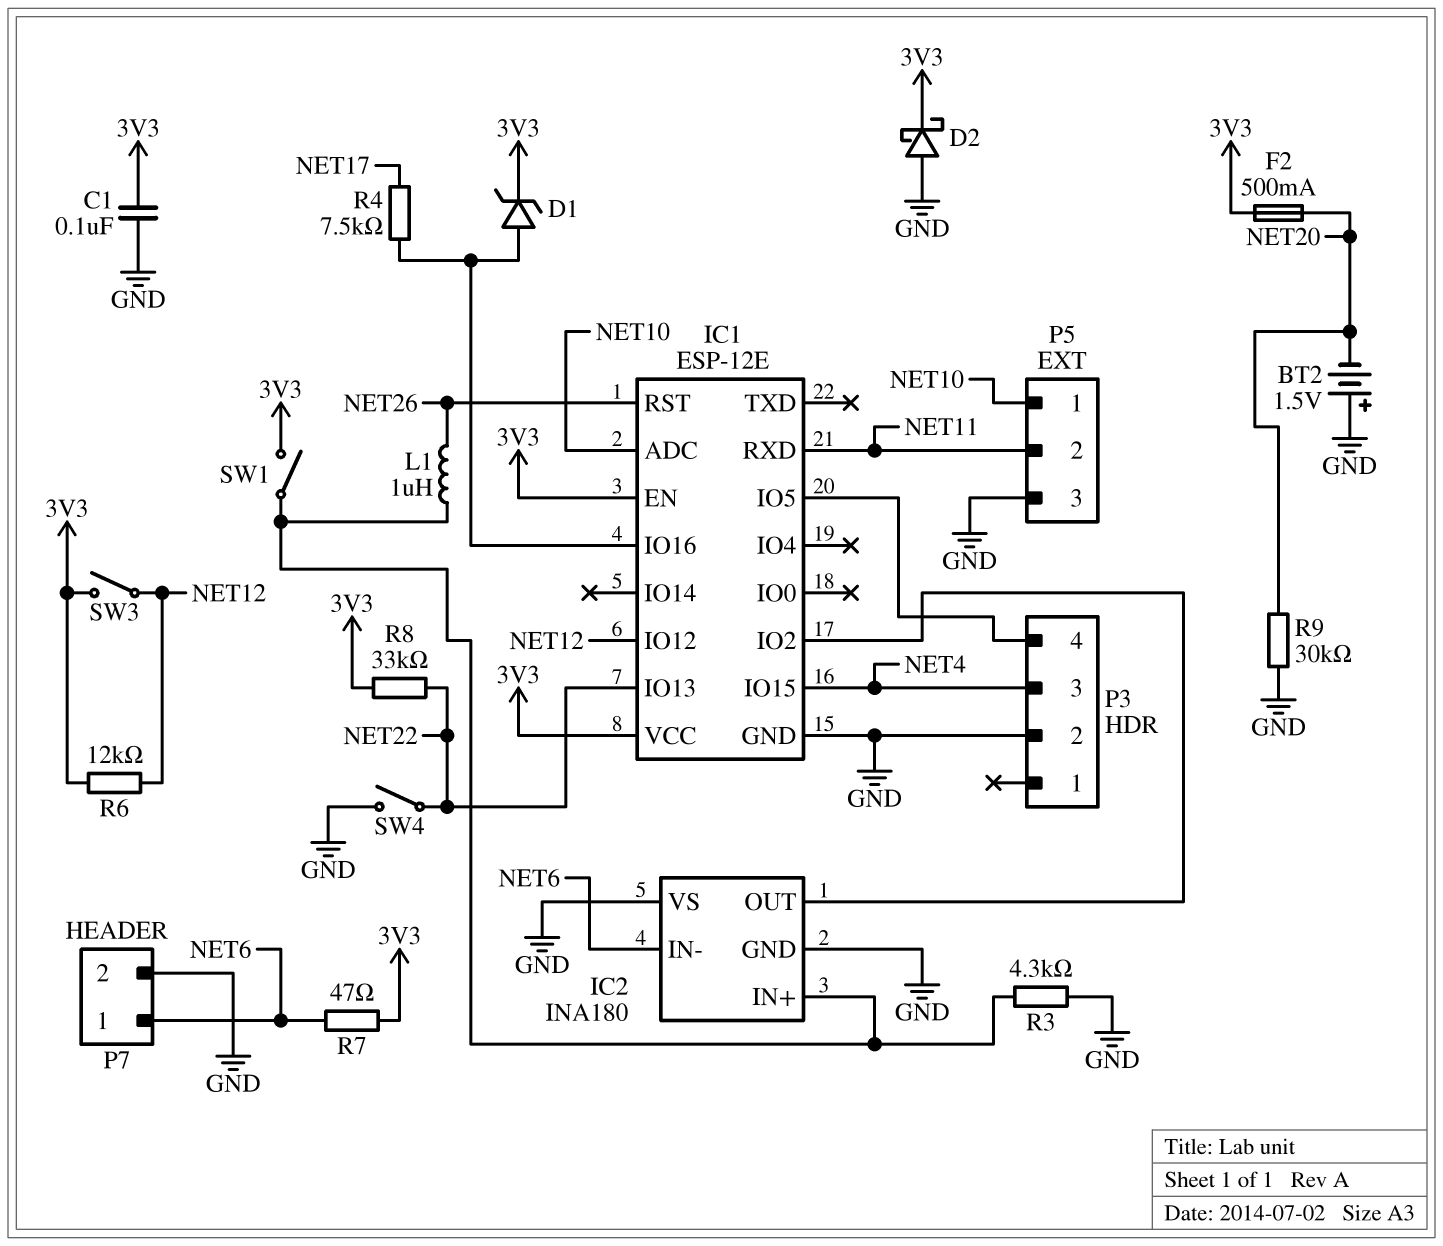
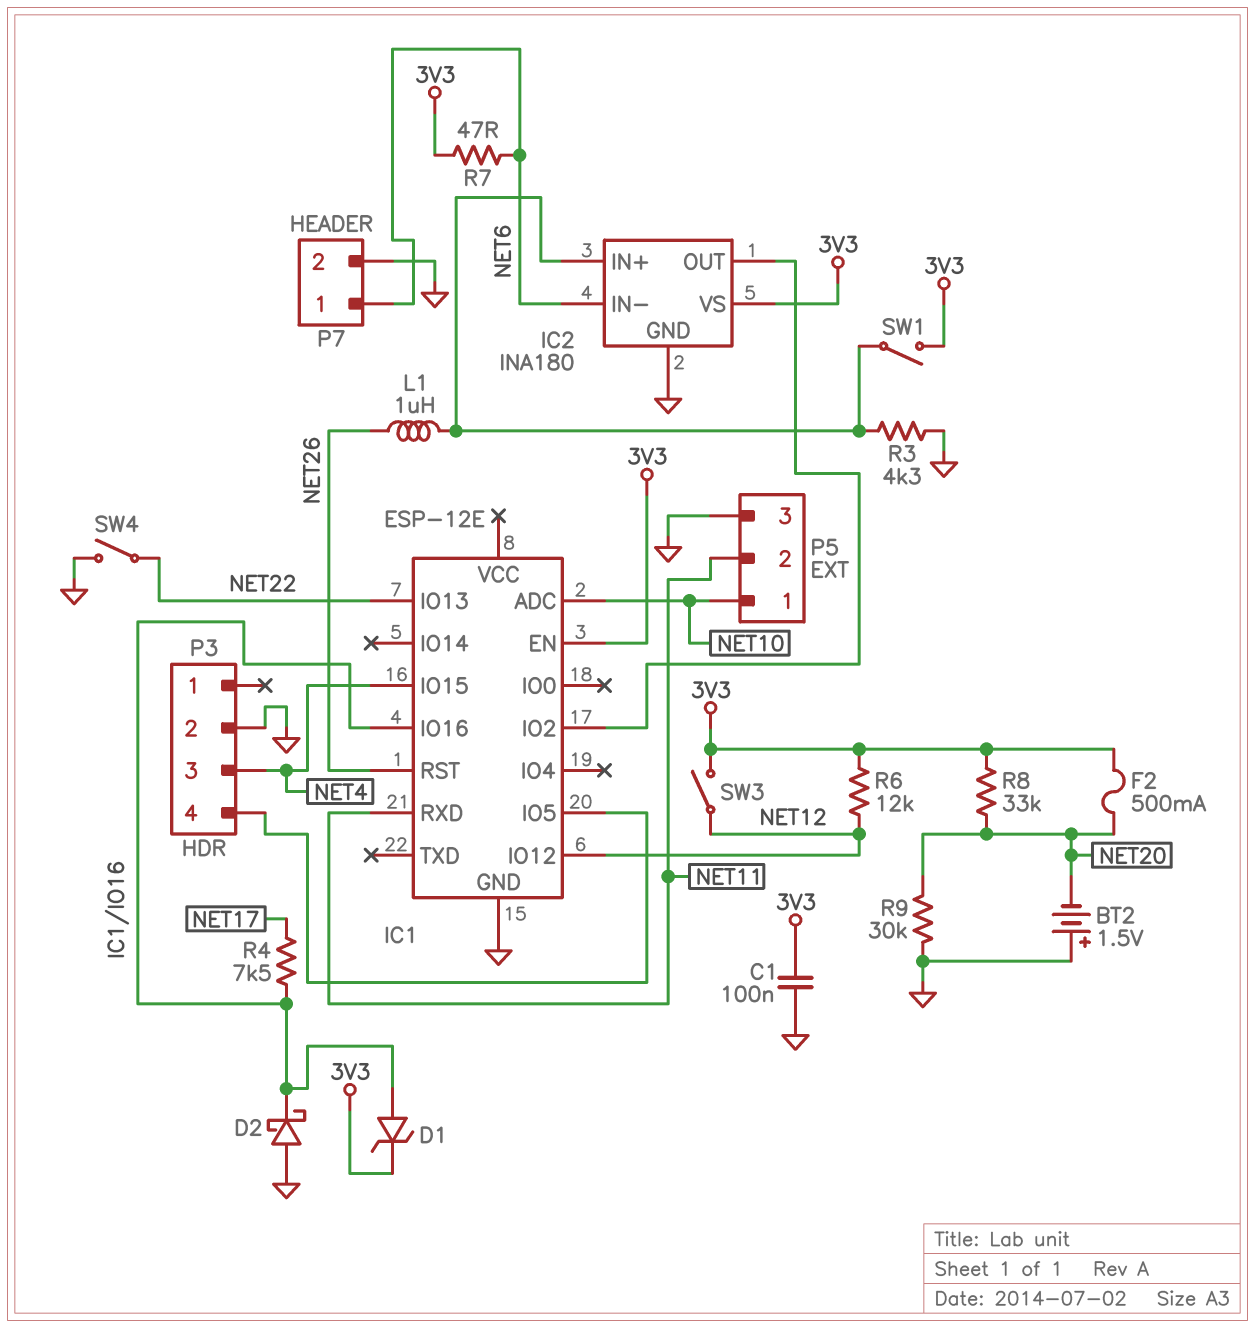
D2: schottky (A GND, K 3V3) -> schottky (A GND, K IC1/IO16)
IC1 pin VCC: 3V3 -> none
IC2 pin VS: GND -> 3V3
R8: 33k (3V3, NET22) -> 33k (3V3, NET20)

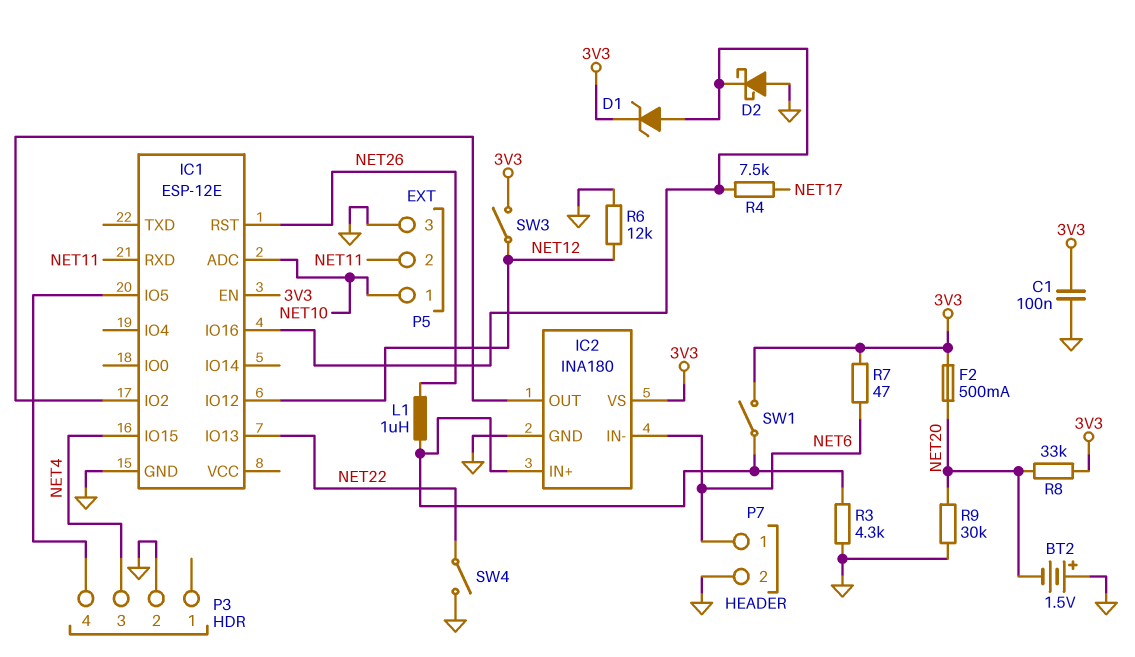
R6: 12k (3V3, NET12) -> 12k (GND, NET12)

